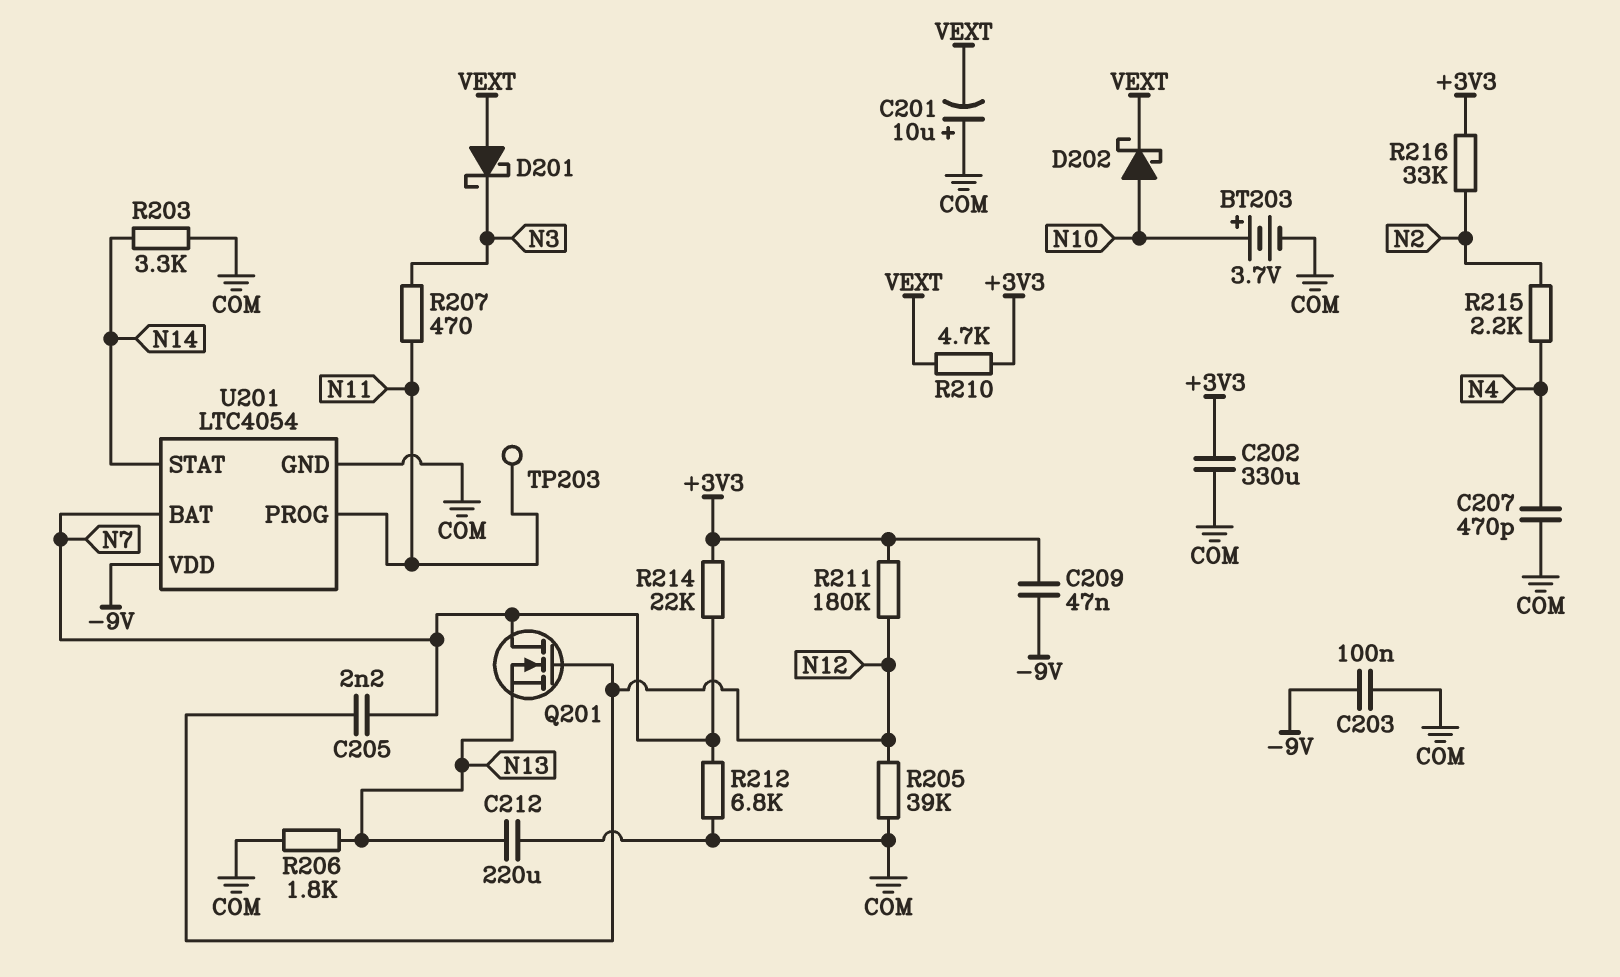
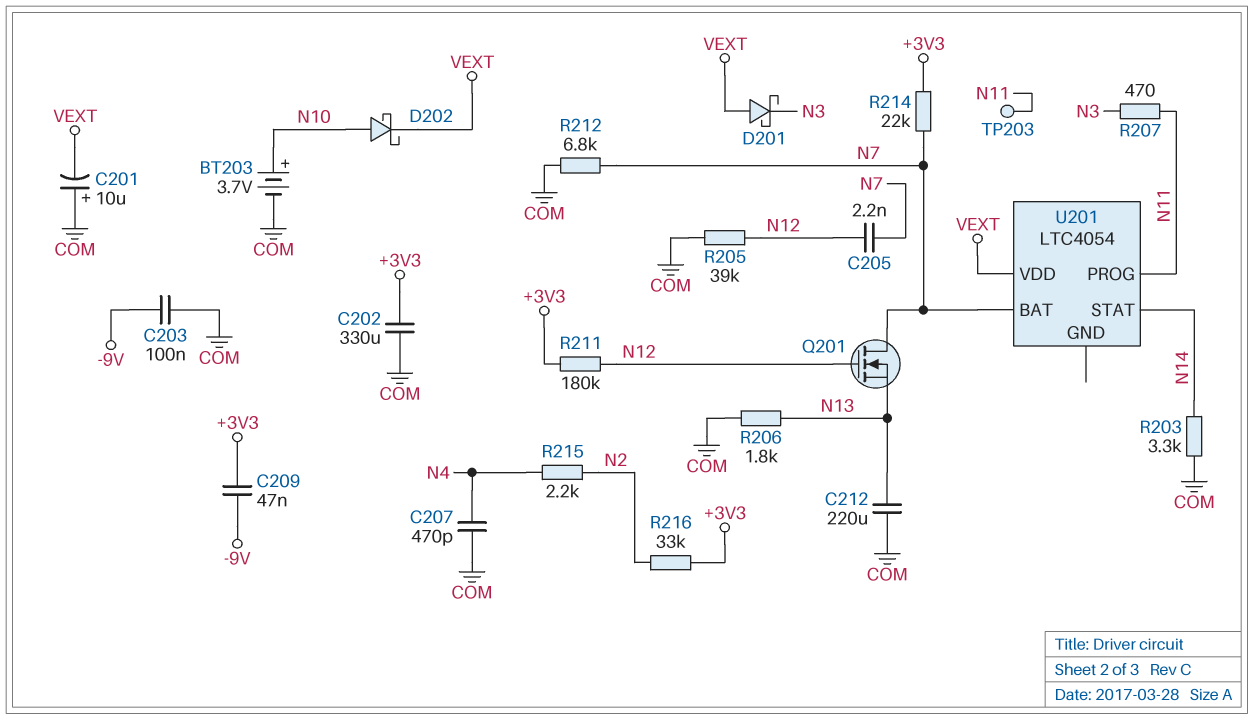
R210: 4.7k (+3V3, VEXT) -> none
U201 pin GND: COM -> none
U201 pin VDD: -9V -> VEXT

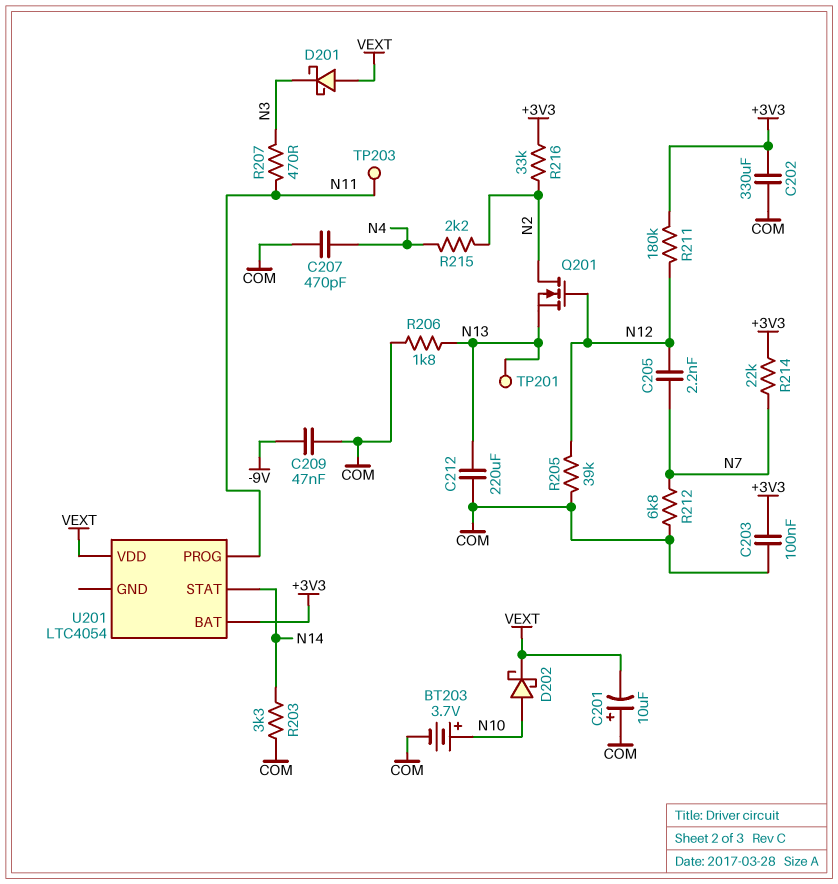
C203: 100nF (-9V, COM) -> 100nF (+3V3, COM)
C209: 47nF (+3V3, -9V) -> 47nF (-9V, COM)
Q201: NMOS (G N12, D N7, S N13) -> NMOS (G N12, D N2, S N13)
TP201: none -> test point (N13)
U201 pin BAT: N7 -> +3V3

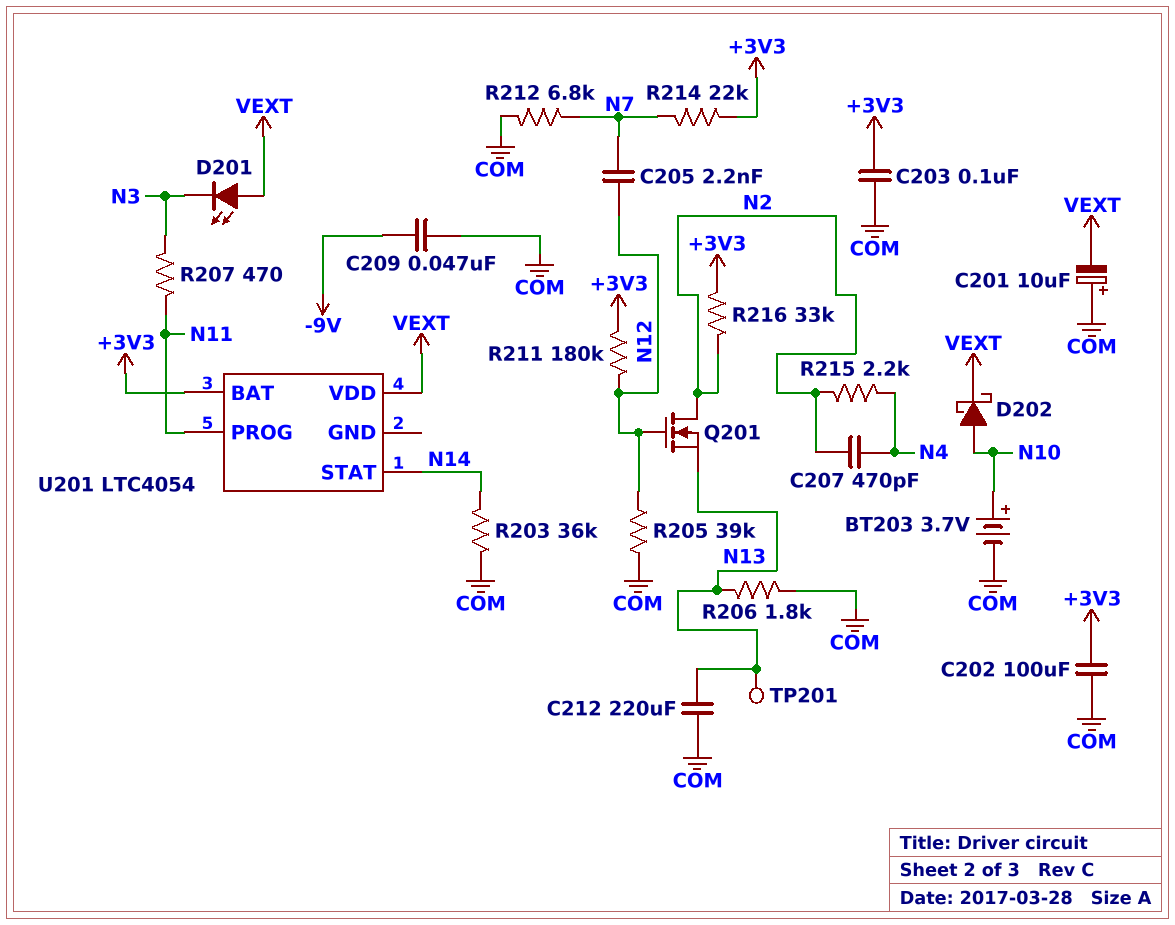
C202: 330uF (+3V3, COM) -> 100uF (+3V3, COM)
C207: 470pF (COM, N4) -> 470pF (N2, N4)
D201: schottky (A VEXT, K N3) -> LED (A VEXT, K N3)
R203: 3.3k (COM, N14) -> 36k (COM, N14)
TP203: test point (N11) -> none

